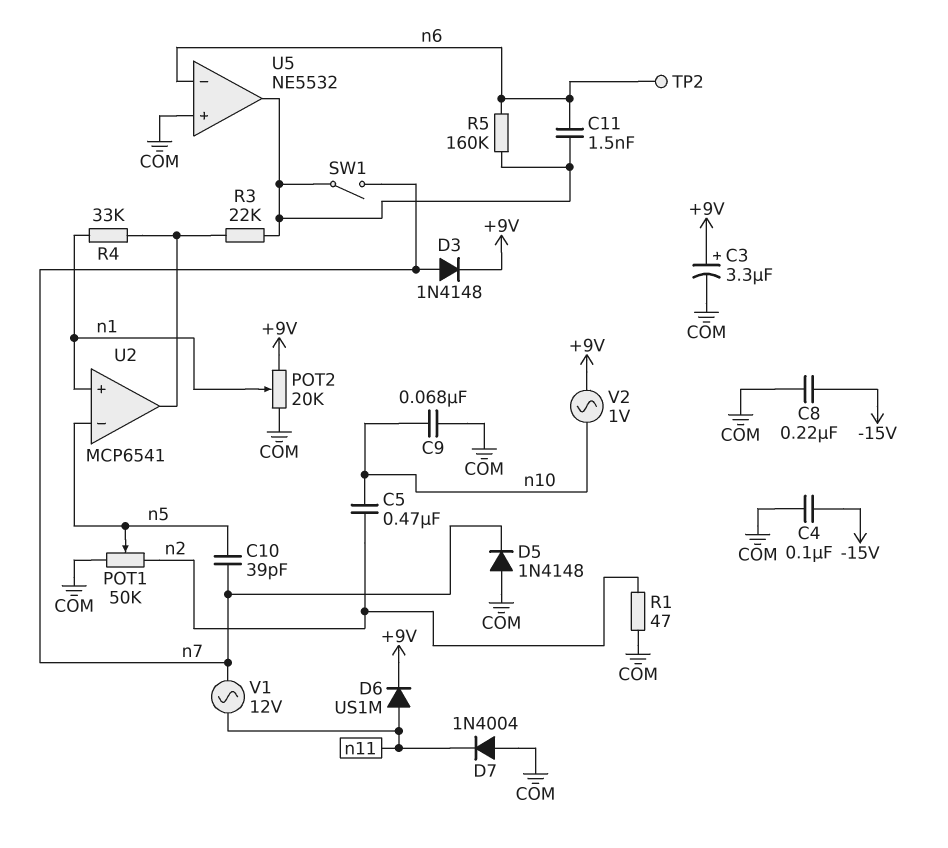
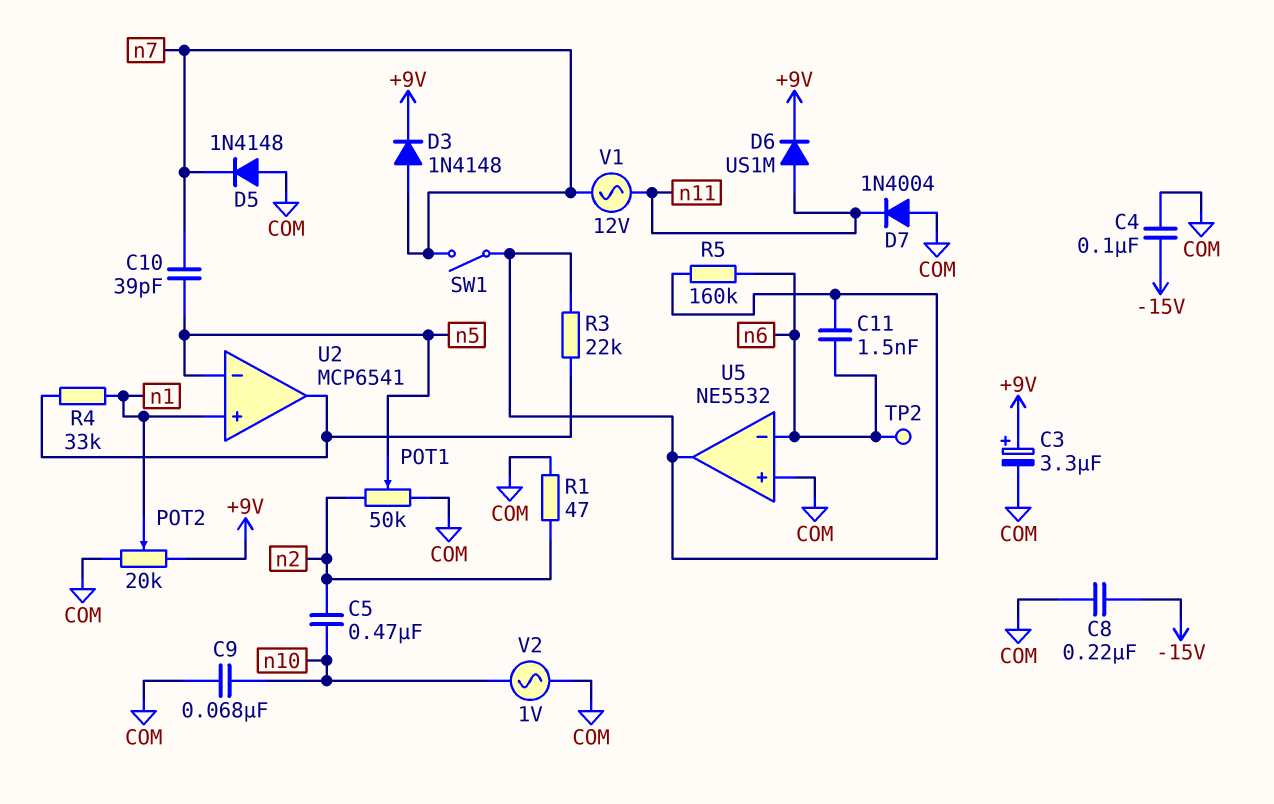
V2: AC 1V (+9V, n10) -> AC 1V (COM, n10)

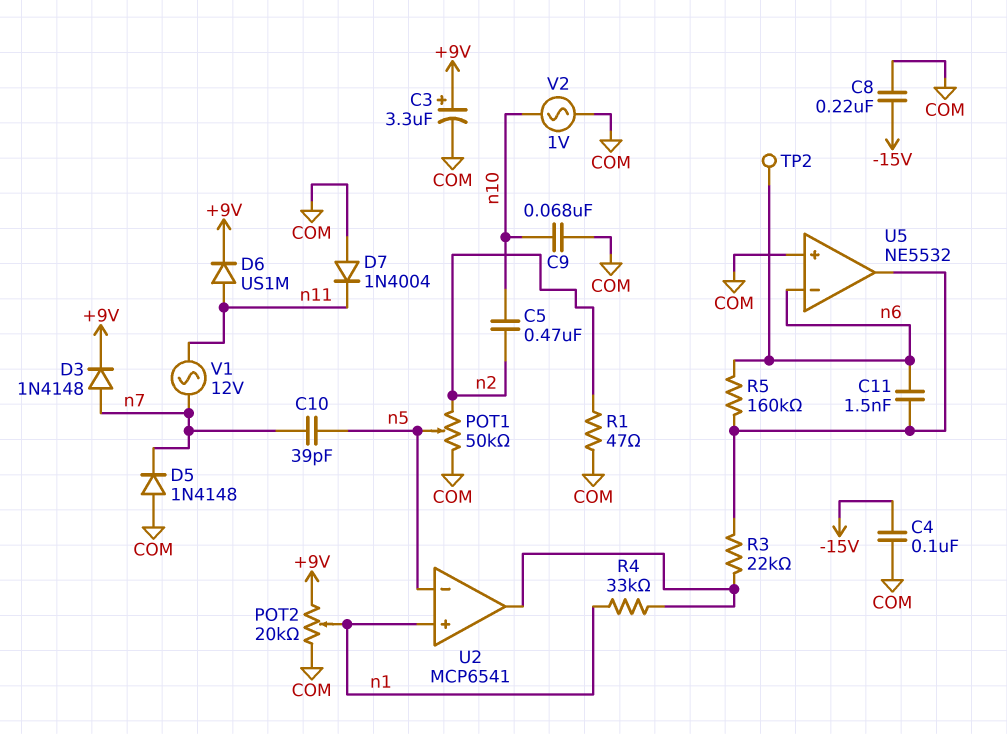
SW1: switch (U5/out, n7) -> none

